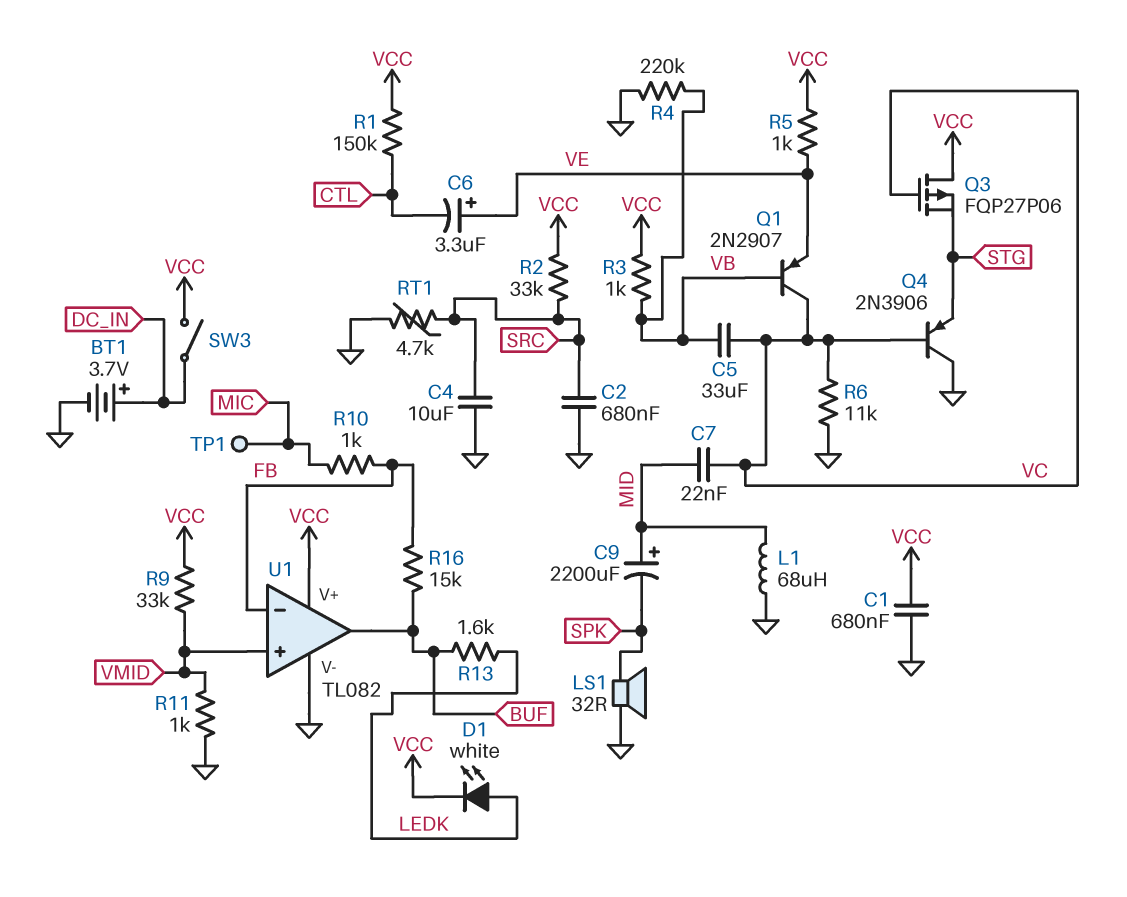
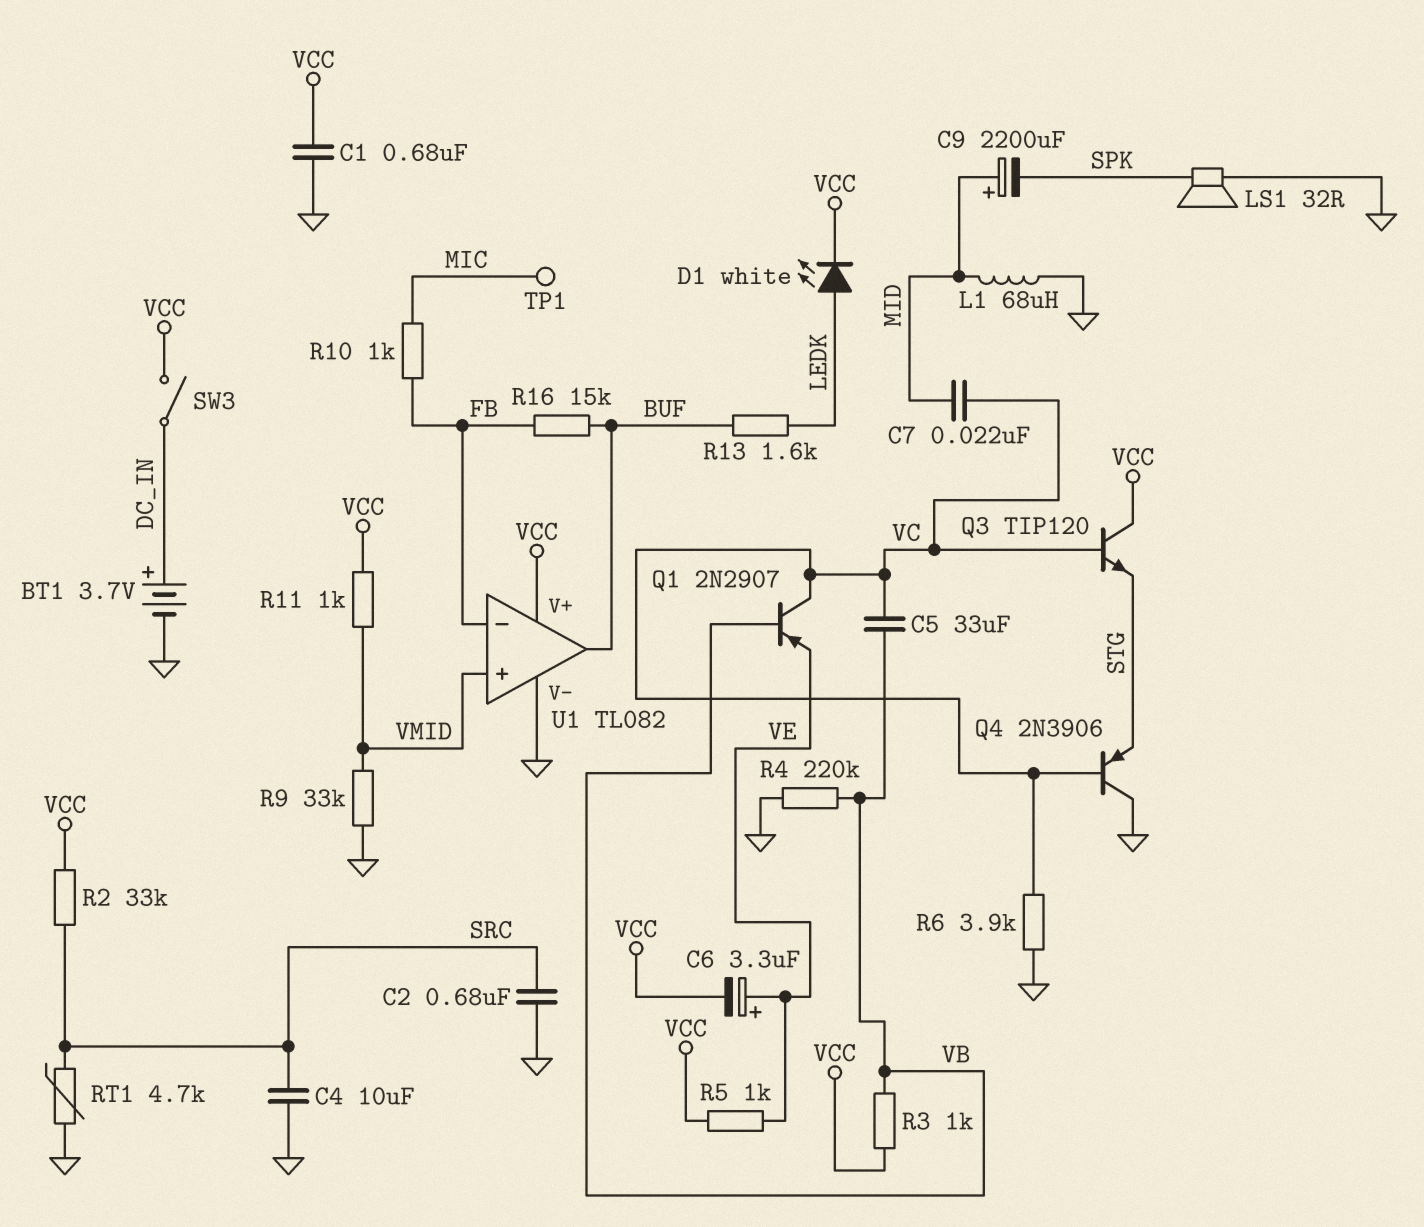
C6: 3.3uF (plus VE, minus CTL) -> 3.3uF (plus VE, minus VCC)
Q3: PMOS FQP27P06 (G VC, D VCC, S STG) -> NPN TIP120 (B VC, C VCC, E STG)
R1: 150k (CTL, VCC) -> none
R6: 11k (GND, VC) -> 3.9k (GND, VC)
R9: 33k (VCC, VMID) -> 33k (GND, VMID)
R11: 1k (GND, VMID) -> 1k (VCC, VMID)

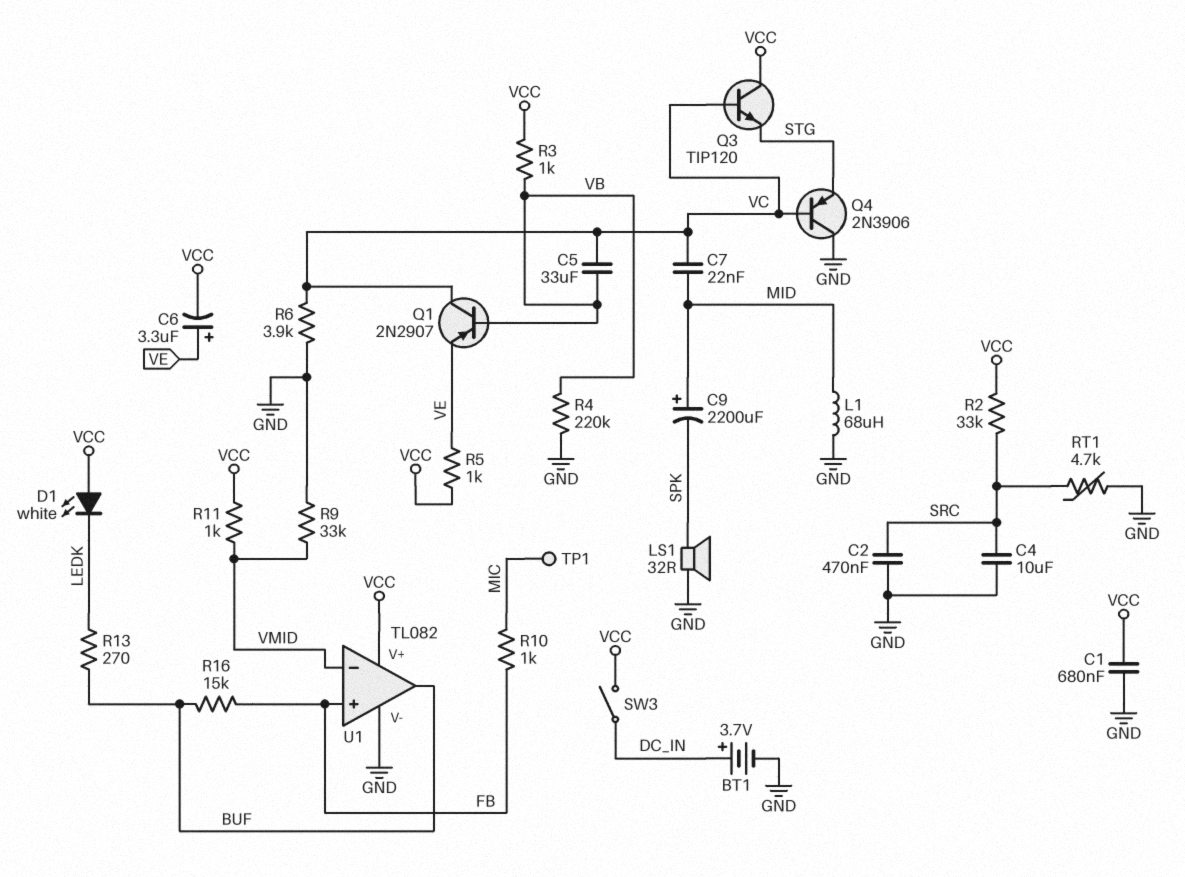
C2: 680nF (GND, SRC) -> 470nF (GND, SRC)
D1: LED white (A LEDK, K VCC) -> LED white (A VCC, K LEDK)
R13: 1.6k (BUF, LEDK) -> 270 (BUF, LEDK)
U1 pin in+: VMID -> FB
U1 pin in-: FB -> VMID

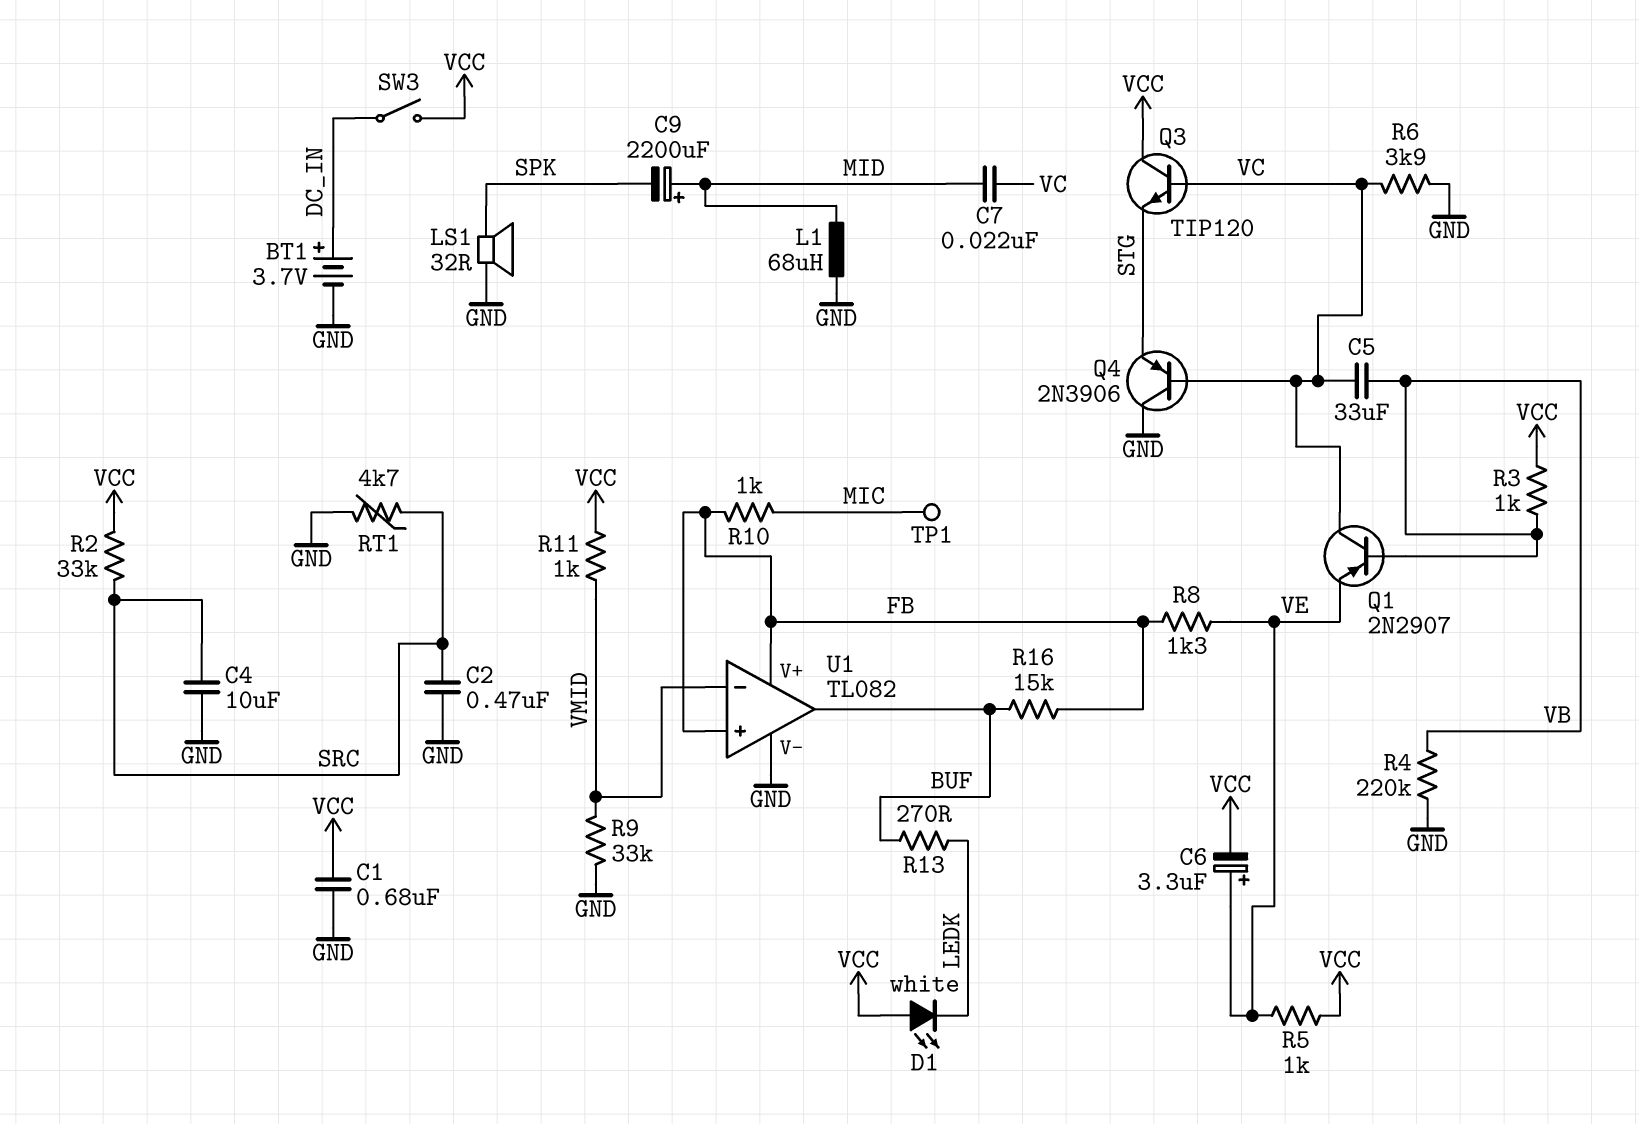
R8: none -> 1.3k (FB, VE)
U1 pin V+: VCC -> FB

